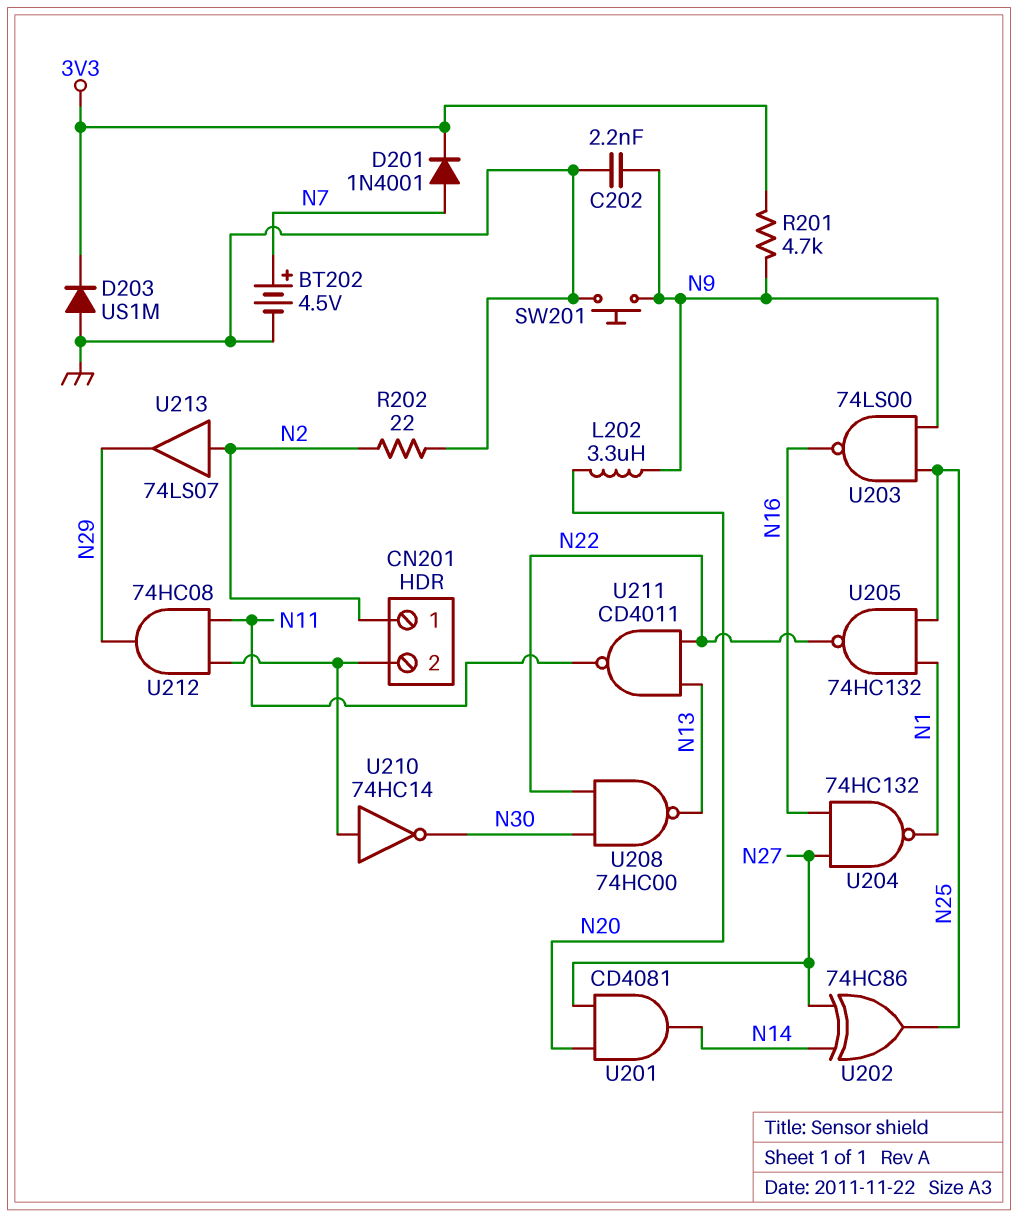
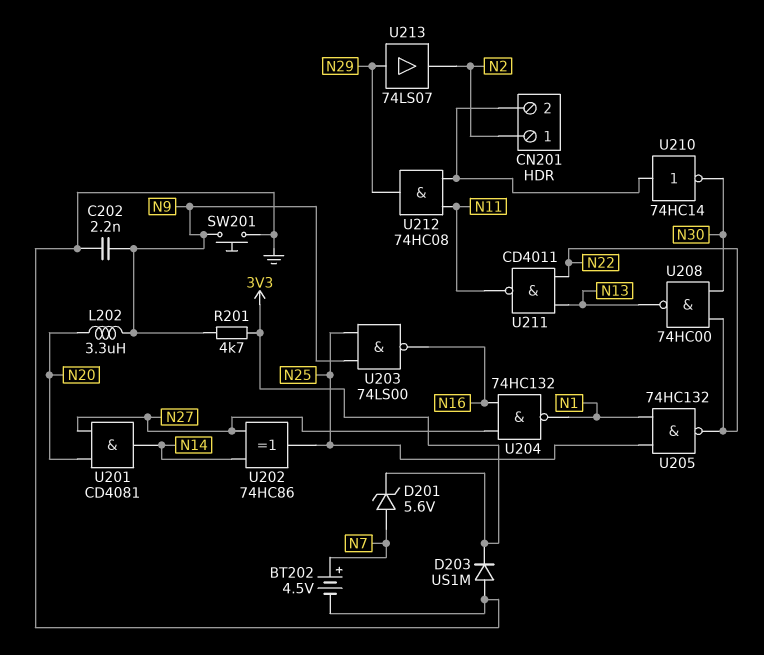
D201: diode 1N4001 (A N7, K 3V3) -> zener 5.6V (A N7, K 3V3)
R202: 22 (GND, N2) -> none
U213: buffer 74LS07 (in N2, out N29) -> buffer 74LS07 (in N29, out N2)

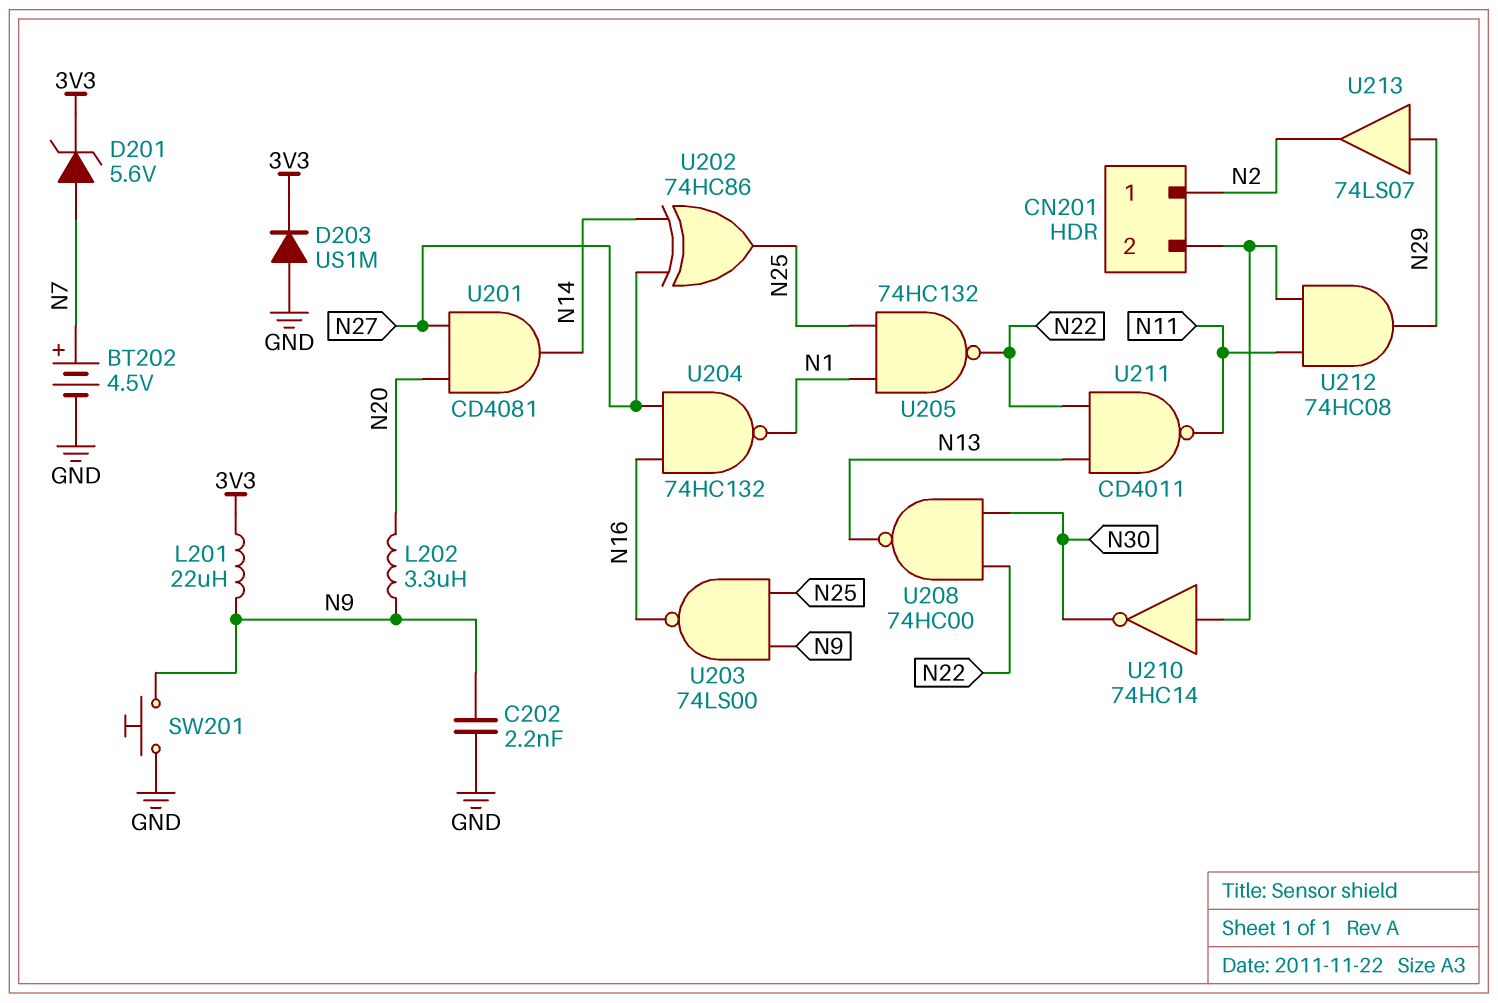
L201: none -> 22uH (3V3, N9)
R201: 4.7k (3V3, N9) -> none

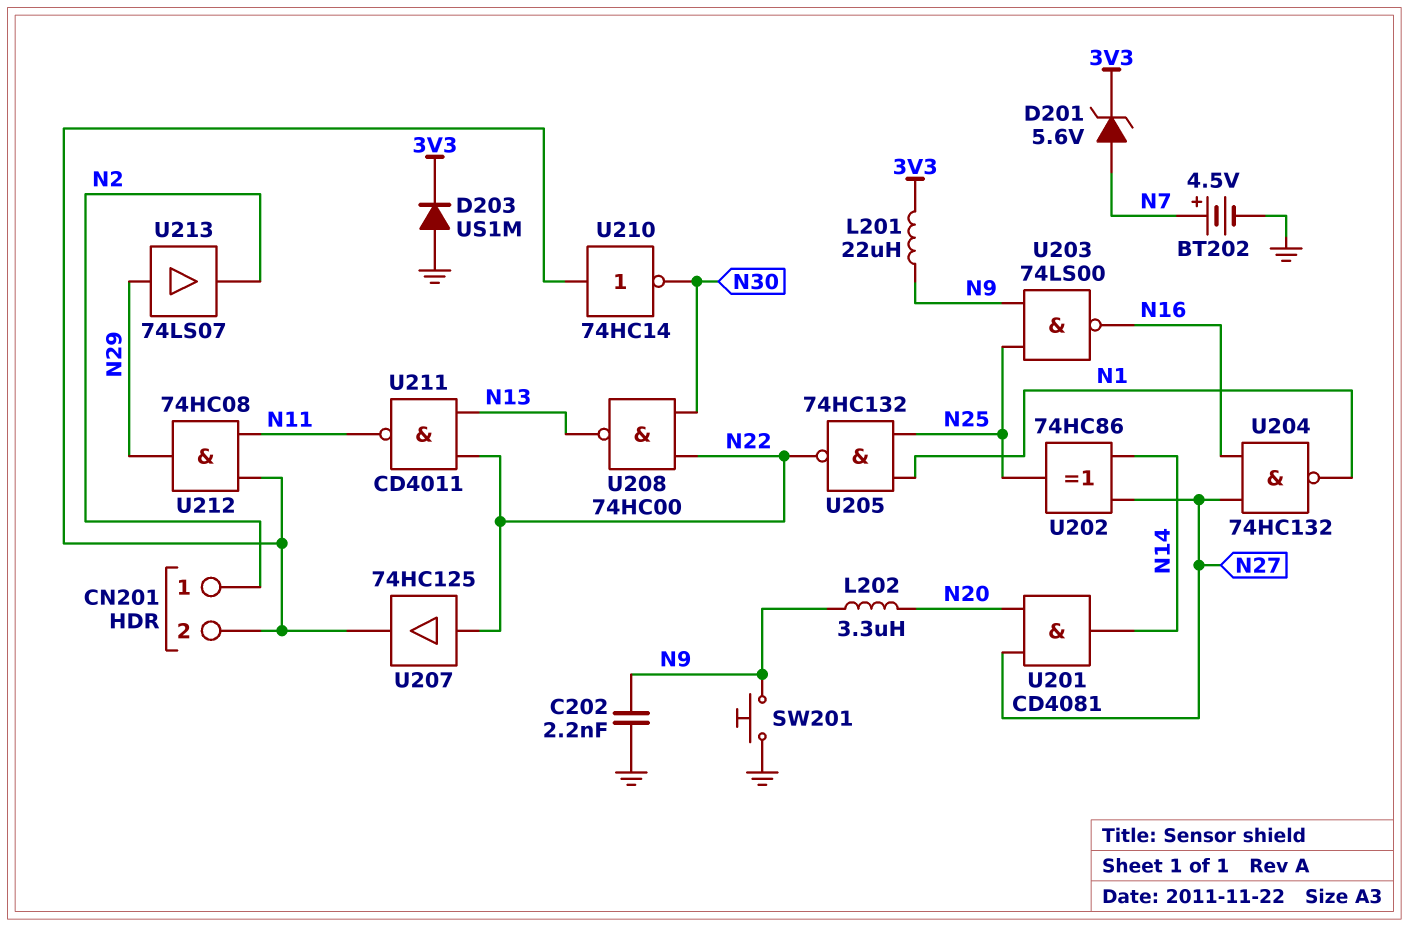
U207: none -> buffer 74HC125 (in N22, out CN201/2)

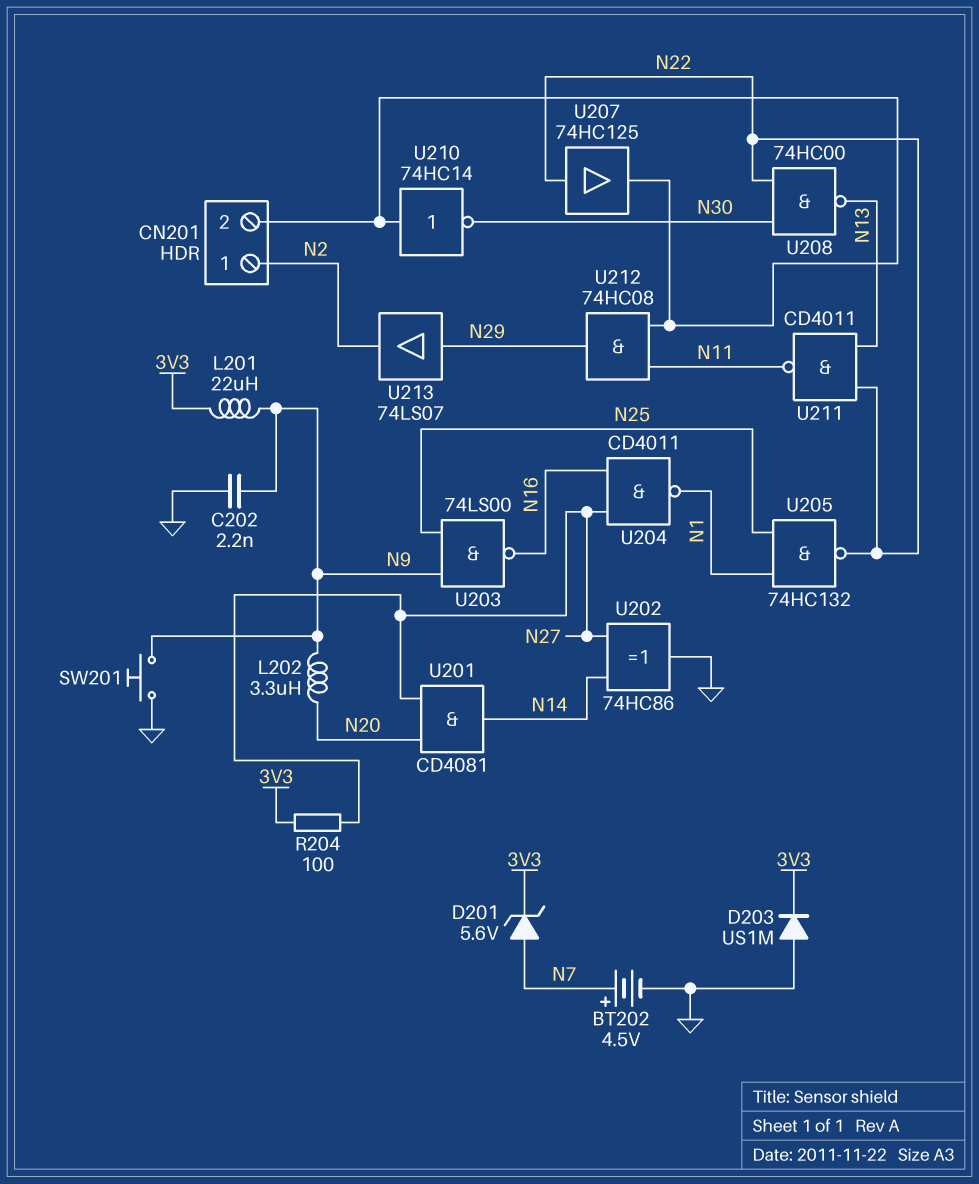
R204: none -> 100 (3V3, N27)
U202: XOR 74HC86 (in N14, in N27, out N25) -> XOR 74HC86 (in N14, in N27, out GND)
U204: NAND 74HC132 (in N16, in N27, out N1) -> NAND CD4011 (in N16, in N27, out N1)

